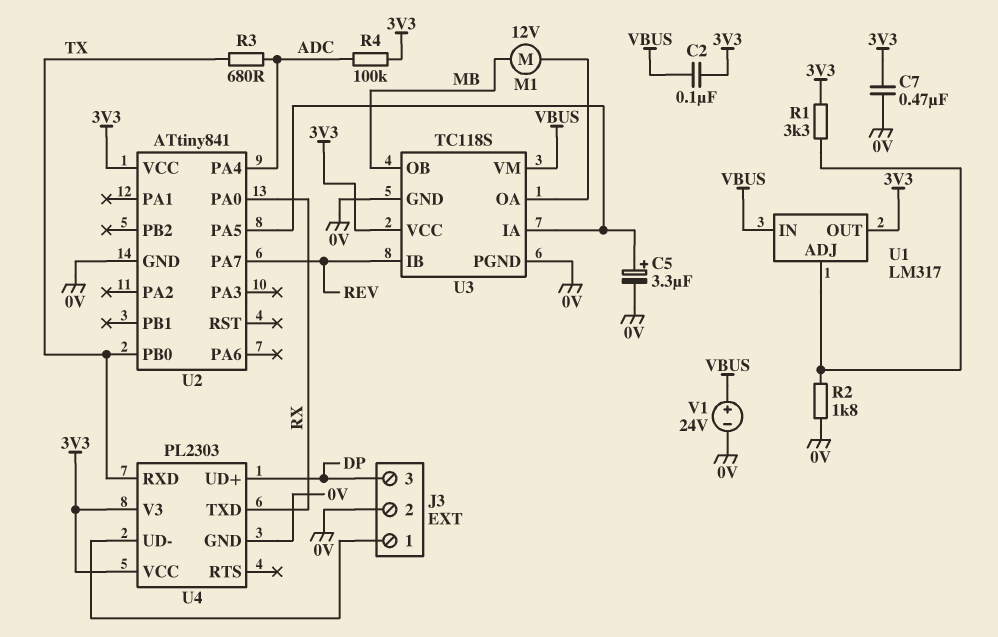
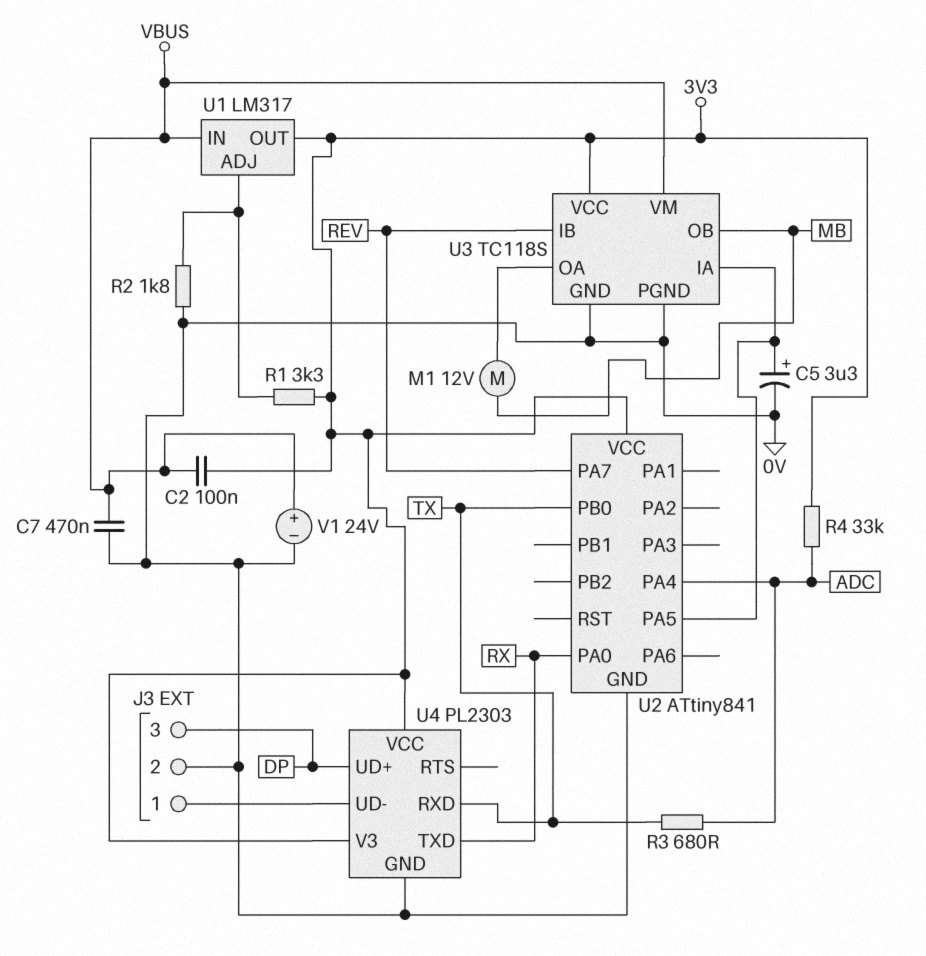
C7: 470nF (0V, 3V3) -> 470nF (0V, VBUS)
R4: 100k (3V3, ADC) -> 33k (3V3, ADC)

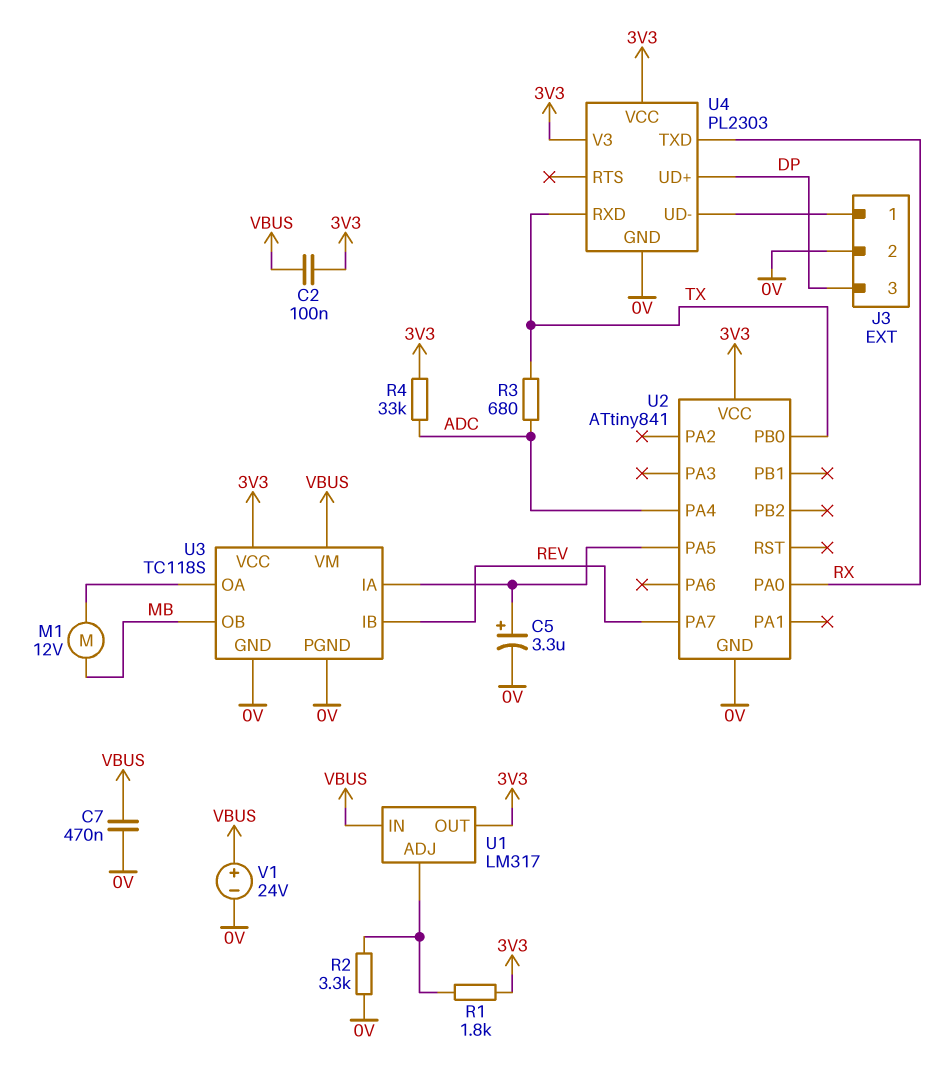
R1: 3.3k (3V3, U1/ADJ) -> 1.8k (3V3, U1/ADJ)
R2: 1.8k (0V, U1/ADJ) -> 3.3k (0V, U1/ADJ)

